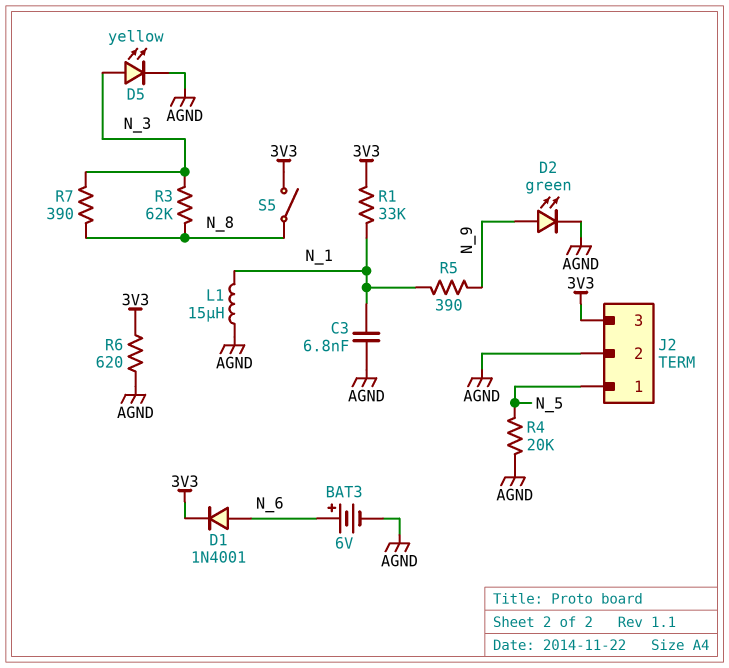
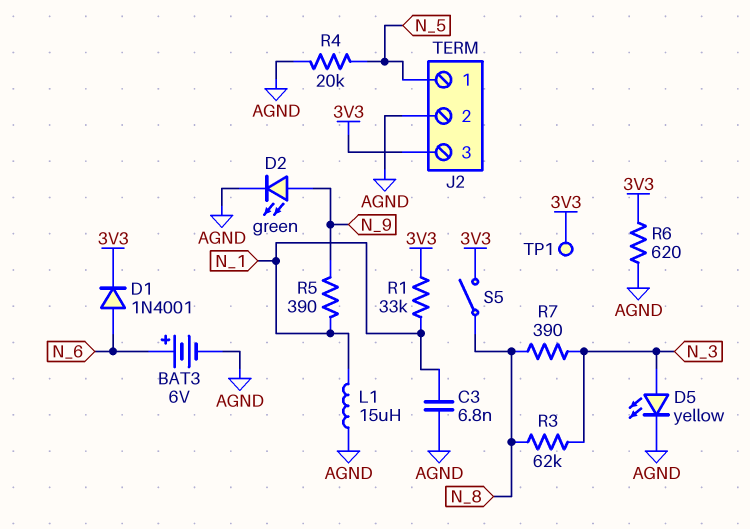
TP1: none -> test point (3V3)

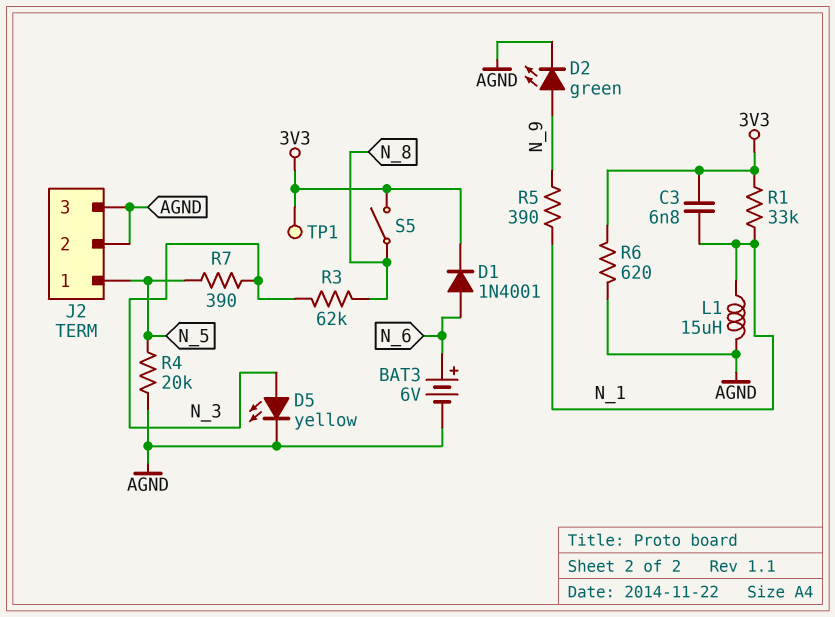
C3: 6.8nF (AGND, N_1) -> 6.8nF (3V3, N_1)
J2 pin 3: 3V3 -> AGND
R7: 390 (N_3, N_8) -> 390 (N_3, N_5)

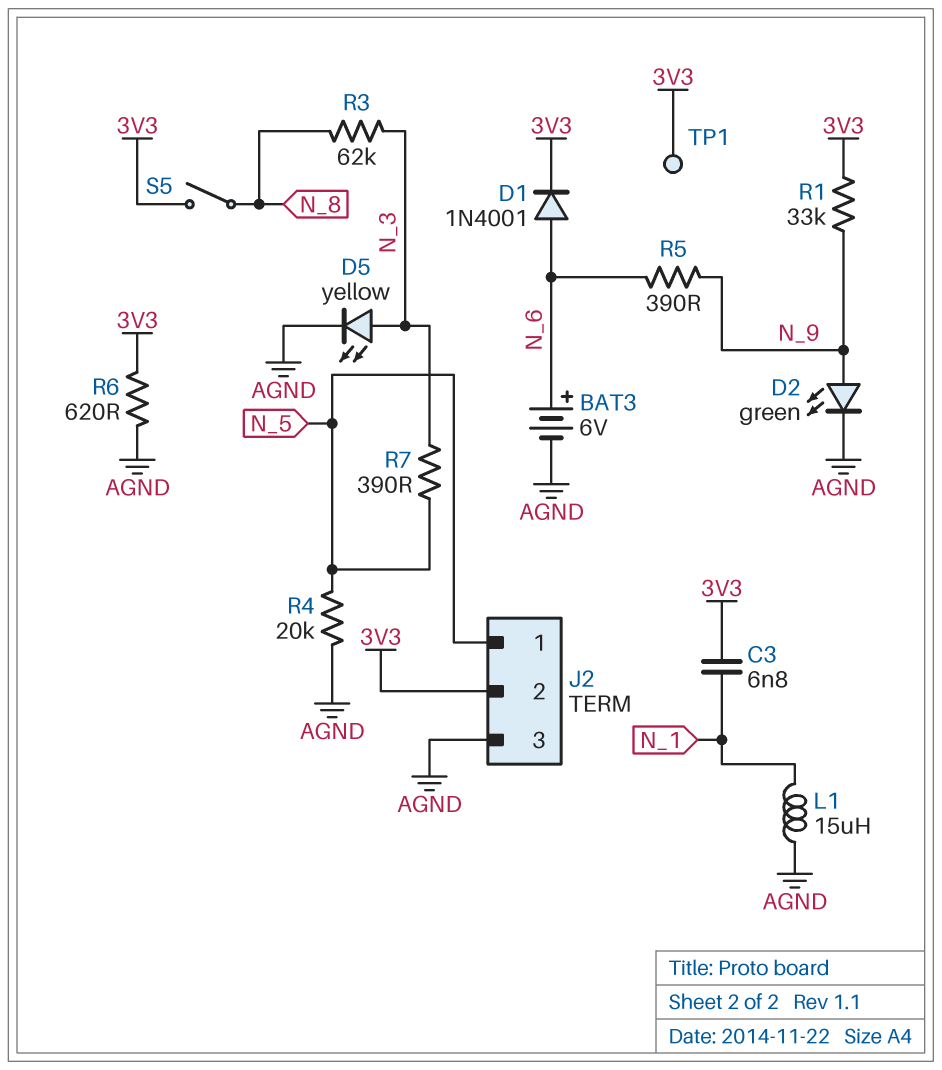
J2 pin 2: AGND -> 3V3
R1: 33k (3V3, N_1) -> 33k (3V3, N_9)
R5: 390 (N_1, N_9) -> 390 (N_6, N_9)

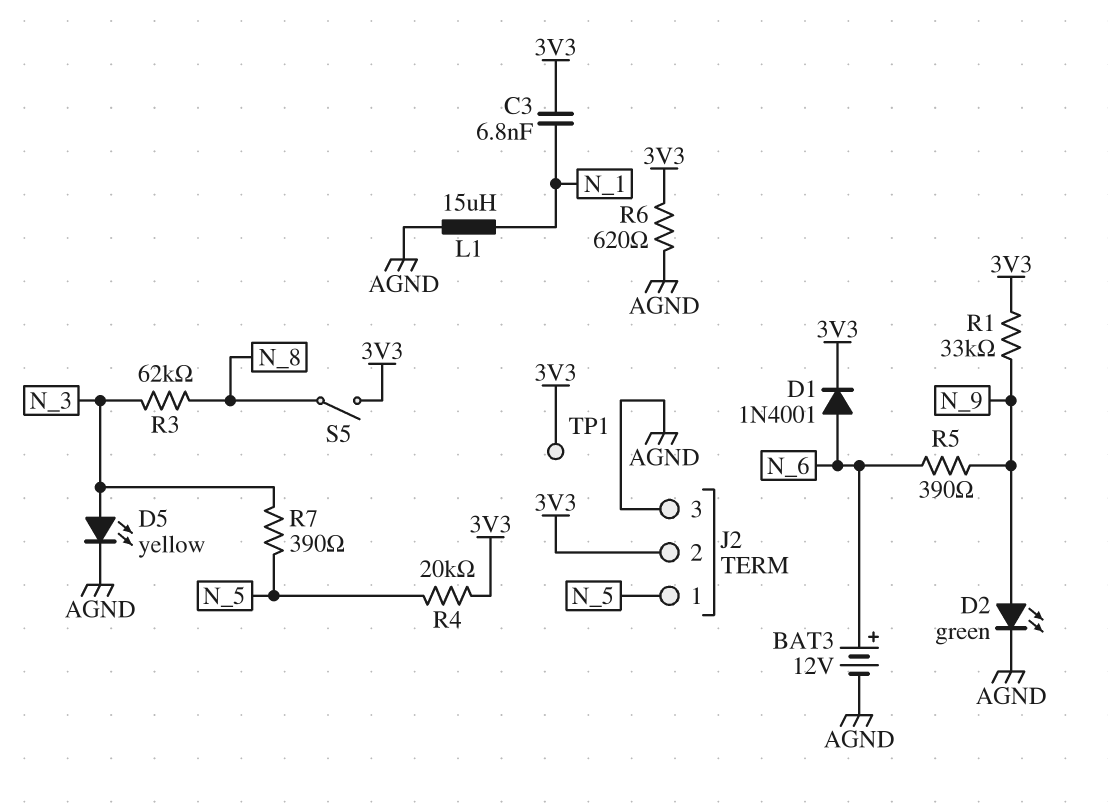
BAT3: 6V (plus N_6, minus AGND) -> 12V (plus N_6, minus AGND)
R4: 20k (AGND, N_5) -> 20k (3V3, N_5)

